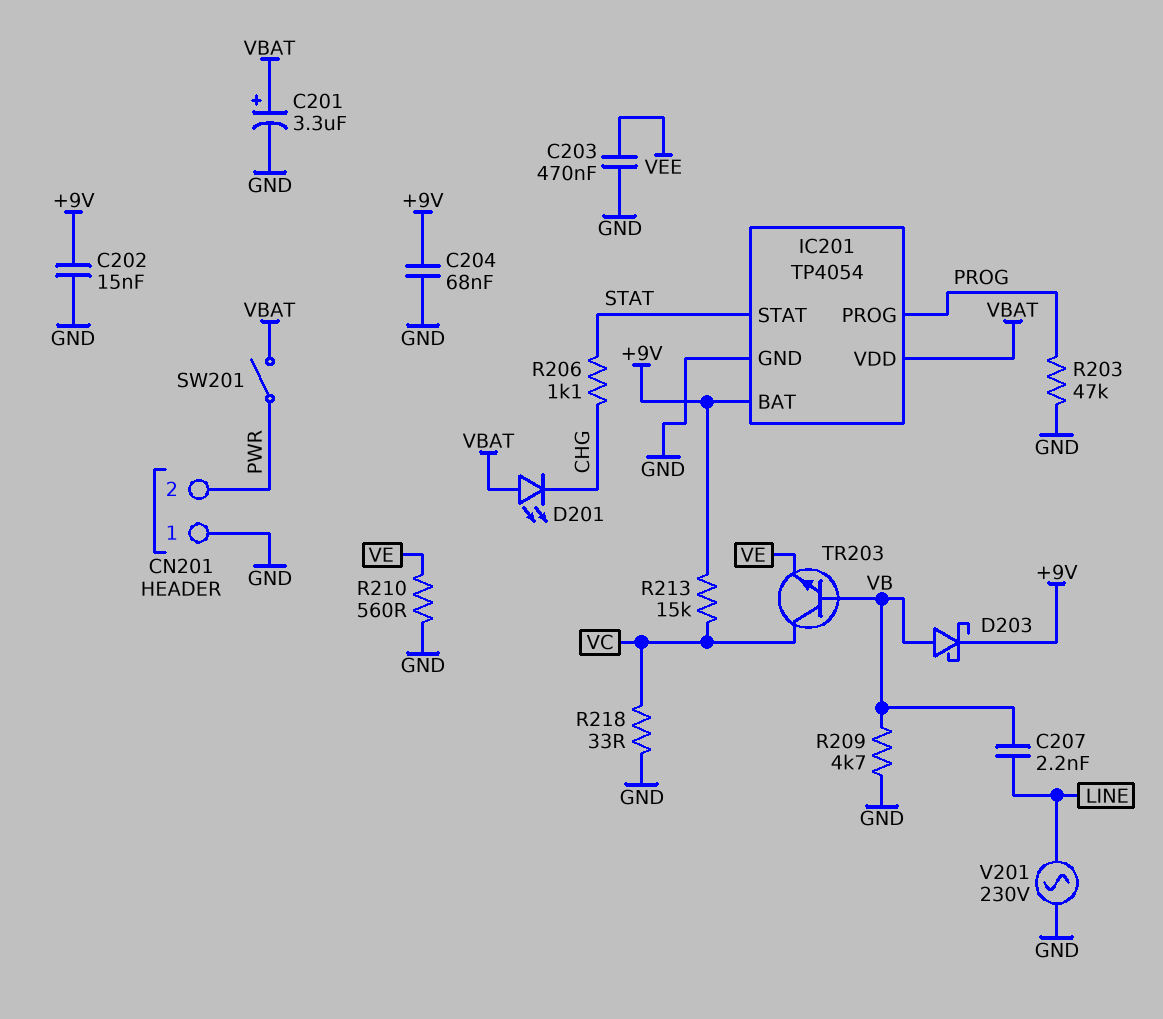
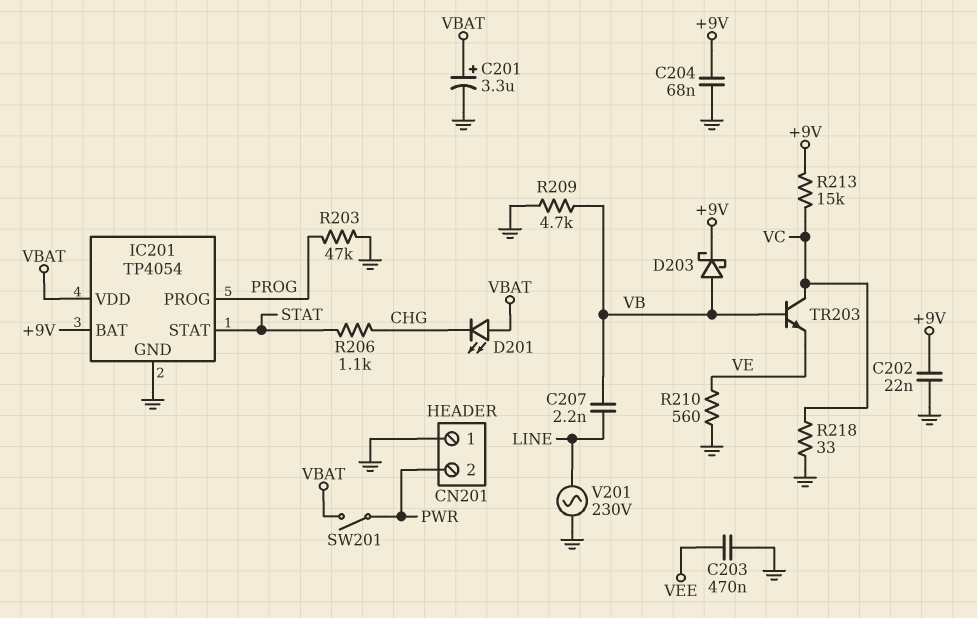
C202: 15nF (+9V, GND) -> 22nF (+9V, GND)

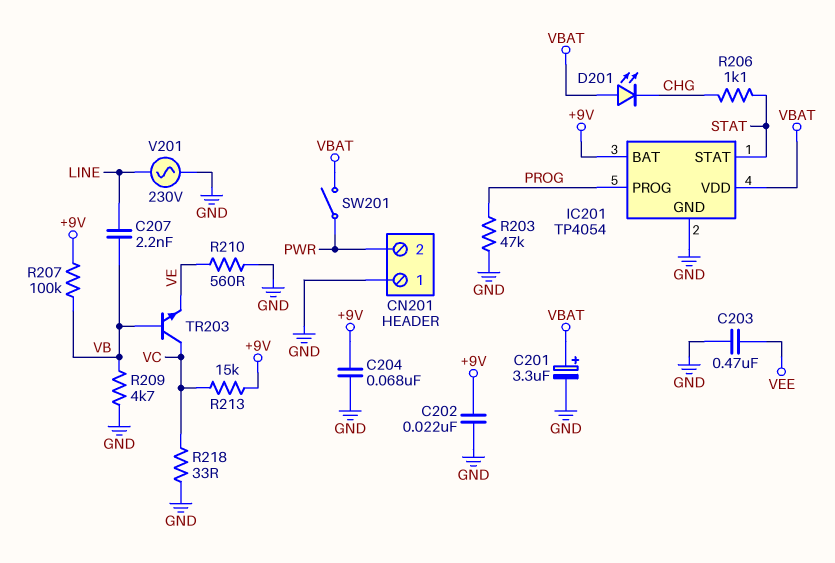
D203: schottky (A VB, K +9V) -> none
R207: none -> 100k (+9V, VB)

